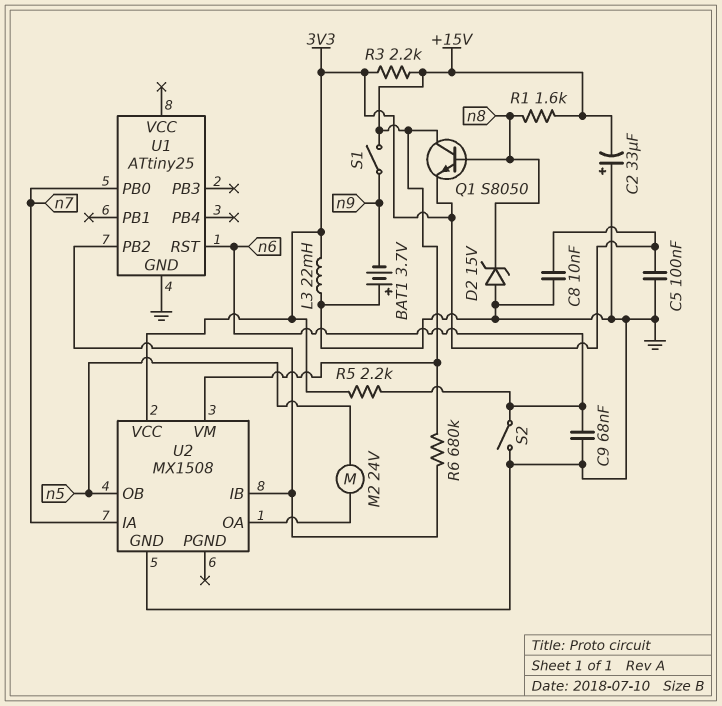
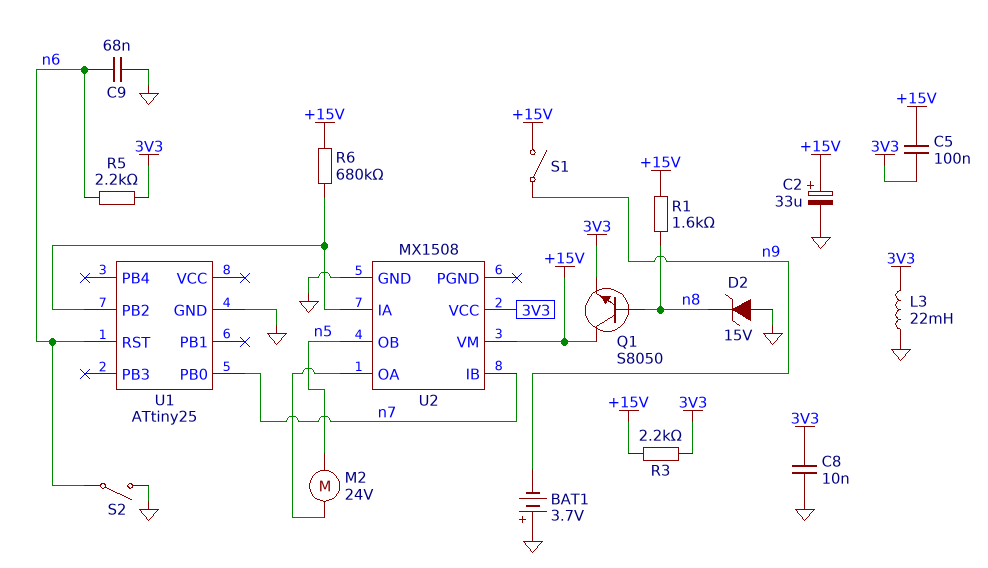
C2: 33uF (plus GND, minus +15V) -> 33uF (plus +15V, minus GND)
C5: 100nF (3V3, GND) -> 100nF (+15V, 3V3)
U2 pin IA: n7 -> U1/PB2
U2 pin IB: U1/PB2 -> n7

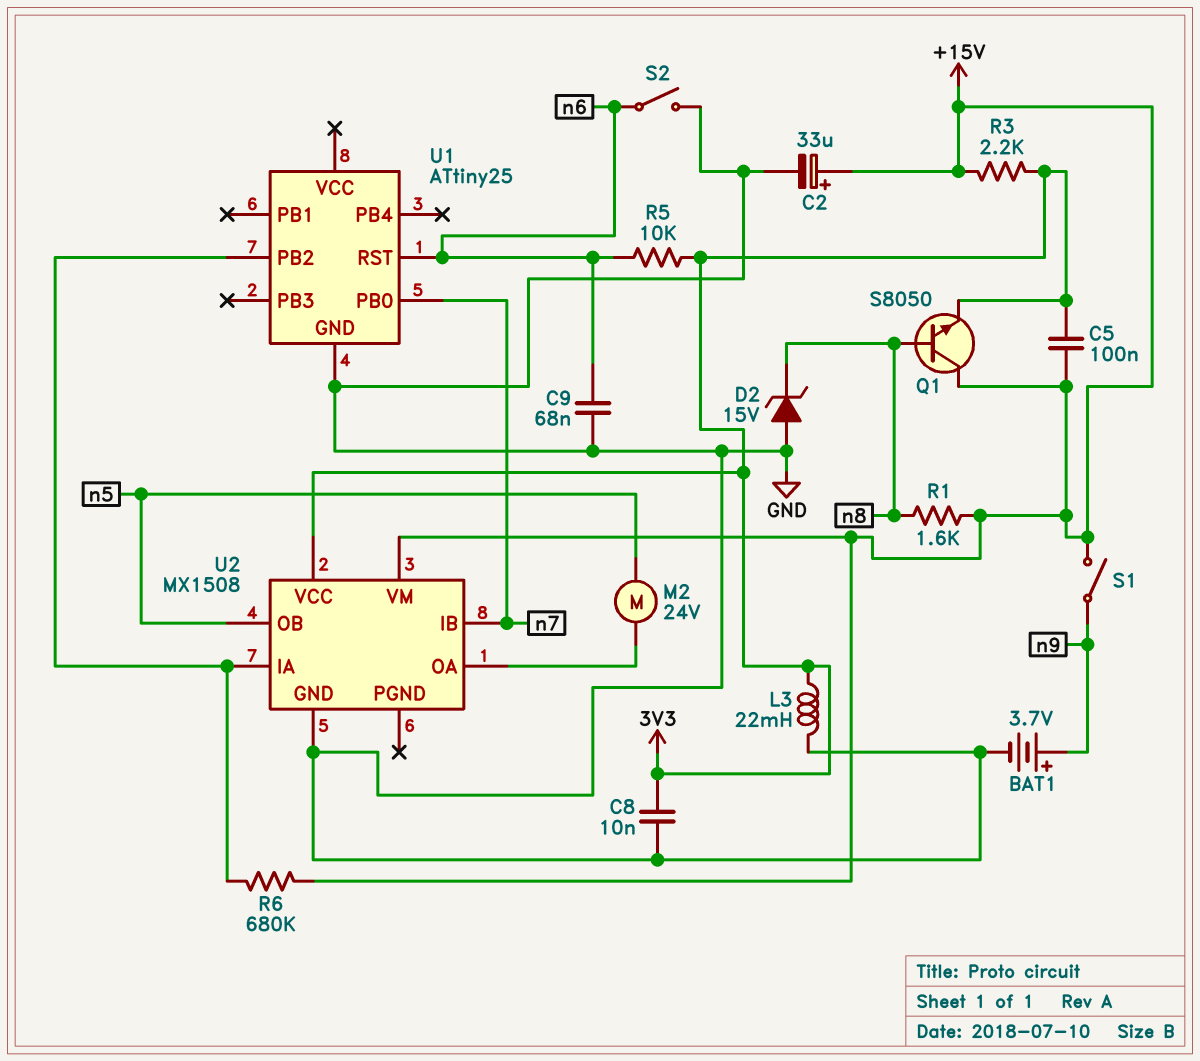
BAT1: 3.7V (plus GND, minus n9) -> 3.7V (plus n9, minus GND)
R5: 2.2k (3V3, n6) -> 10k (3V3, n6)

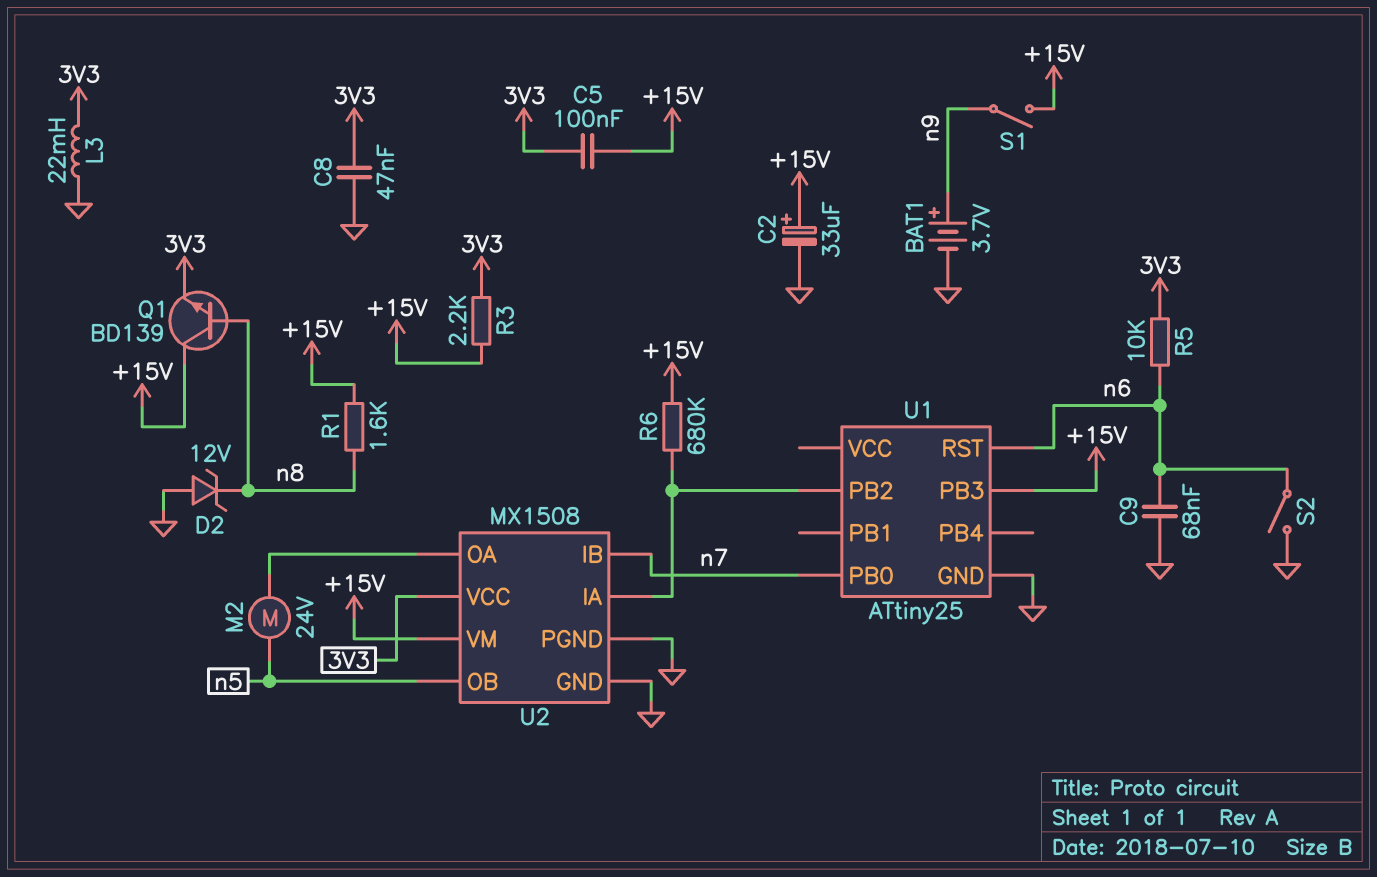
C8: 10nF (3V3, GND) -> 47nF (3V3, GND)
D2: zener 15V (A GND, K n8) -> zener 12V (A GND, K n8)
Q1: NPN S8050 (B n8, C +15V, E 3V3) -> NPN BD139 (B n8, C +15V, E 3V3)
U1 pin PB3: none -> +15V
U2 pin PGND: none -> GND

